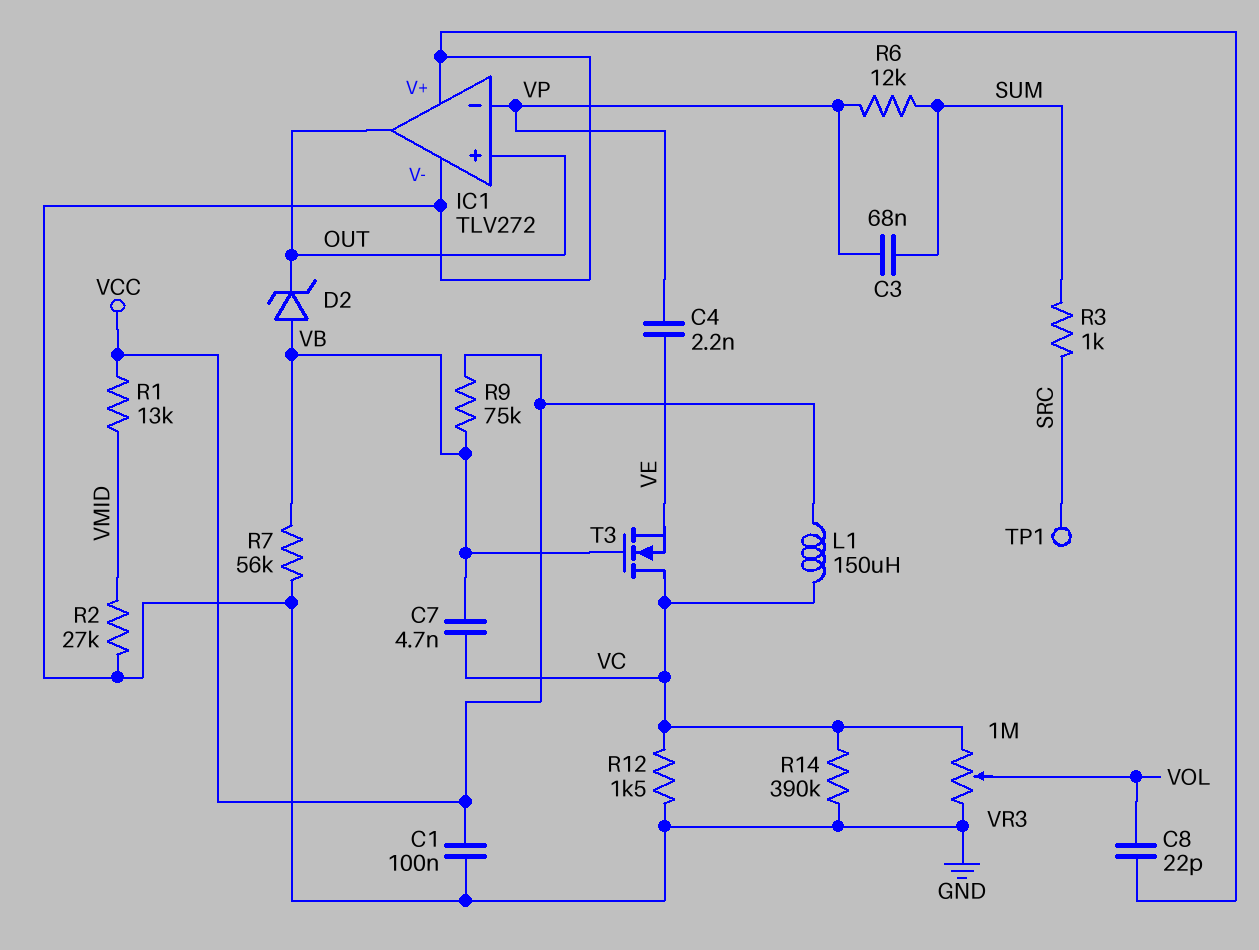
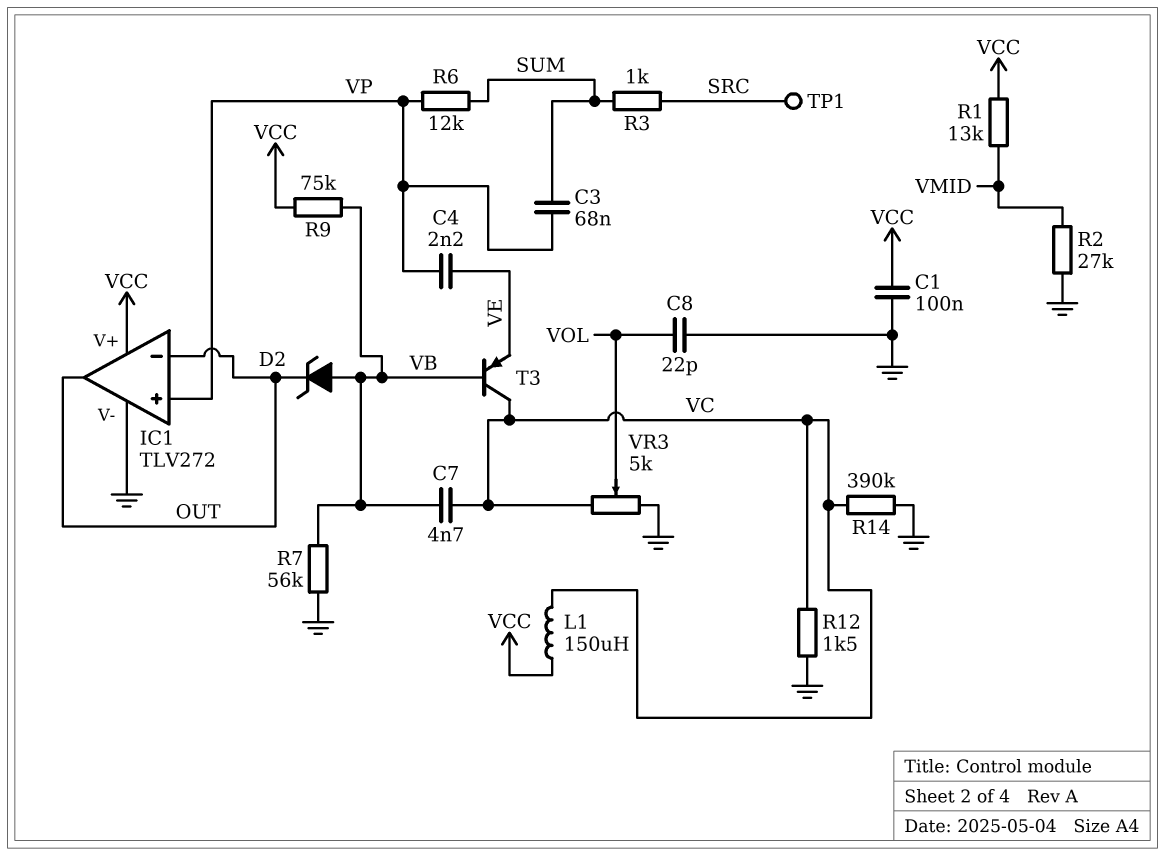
IC1 pin V+: GND -> VCC
IC1 pin in+: OUT -> VP
IC1 pin in-: VP -> OUT
T3: NMOS (G VB, D VC, S VE) -> PNP (B VB, C VC, E VE)
VR3: 1M (GND, VC, wiper VOL) -> 5k (GND, VC, wiper VOL)

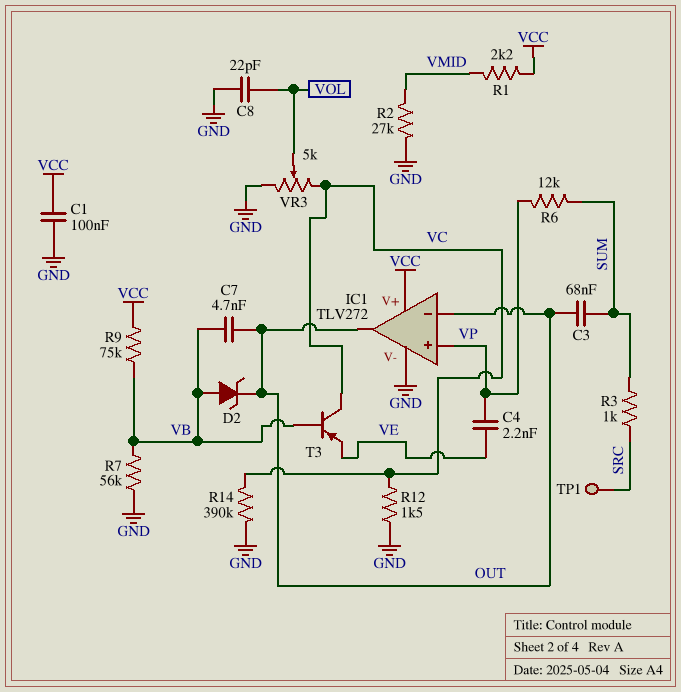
C3: 68nF (SUM, VP) -> 68nF (OUT, SUM)
C7: 4.7nF (VB, VC) -> 4.7nF (OUT, VB)
L1: 150uH (VC, VCC) -> none
R1: 13k (VCC, VMID) -> 2.2k (VCC, VMID)

